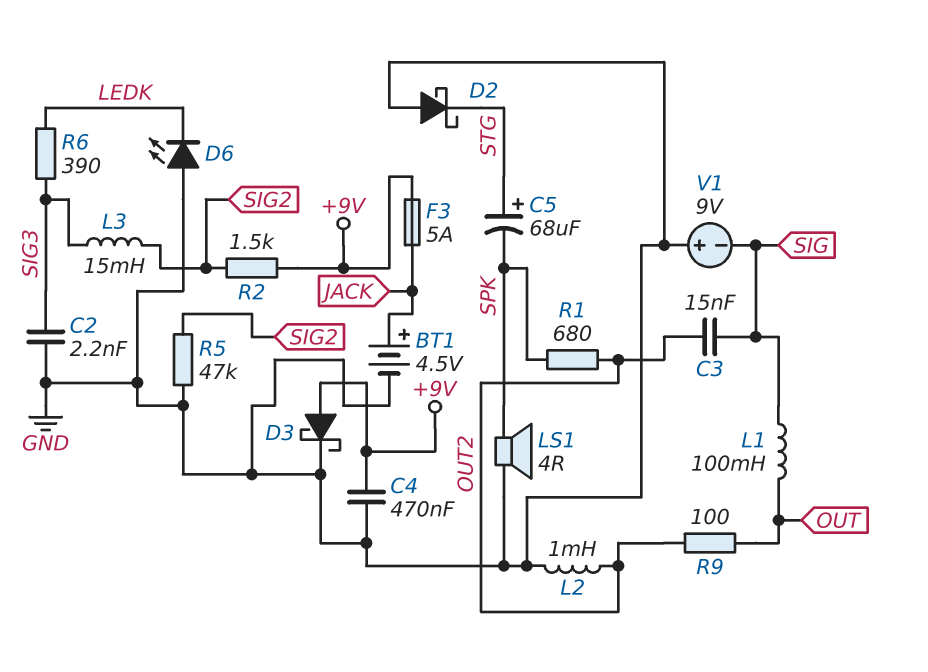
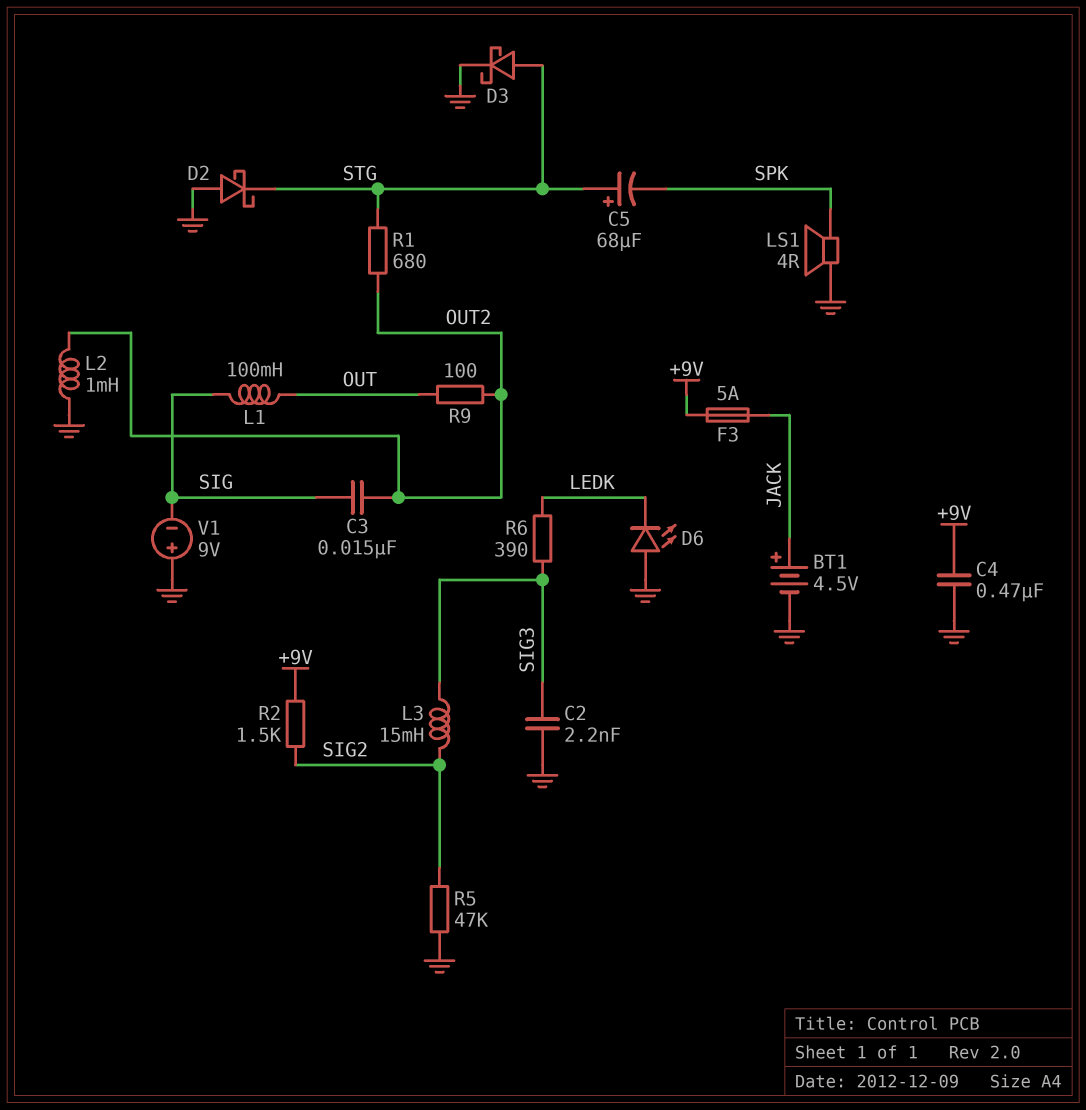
D3: schottky (A +9V, K GND) -> schottky (A STG, K GND)
R1: 680 (OUT2, SPK) -> 680 (OUT2, STG)

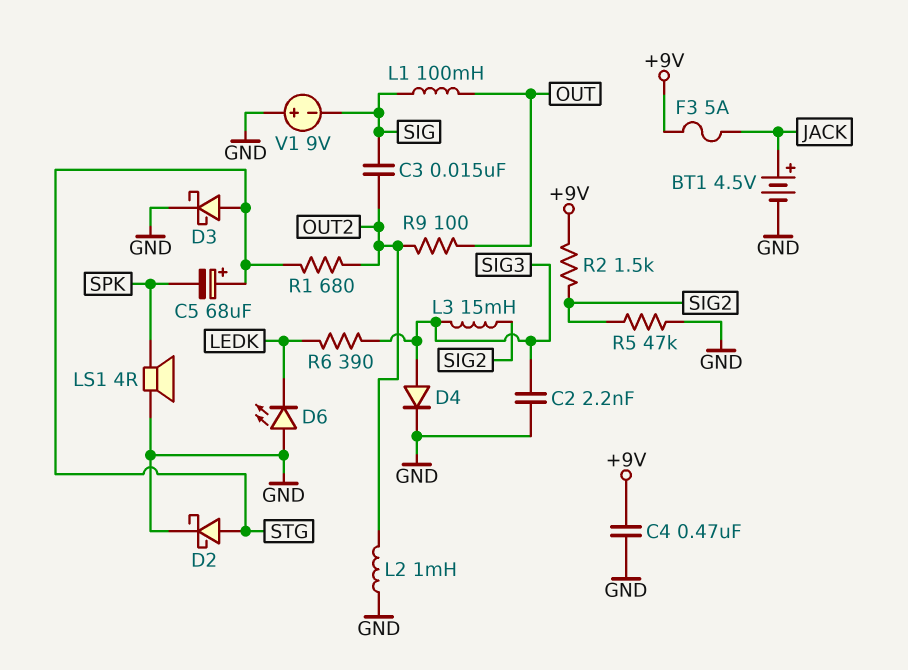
D2: schottky (A GND, K STG) -> schottky (A STG, K GND)
D4: none -> diode (A SIG3, K GND)

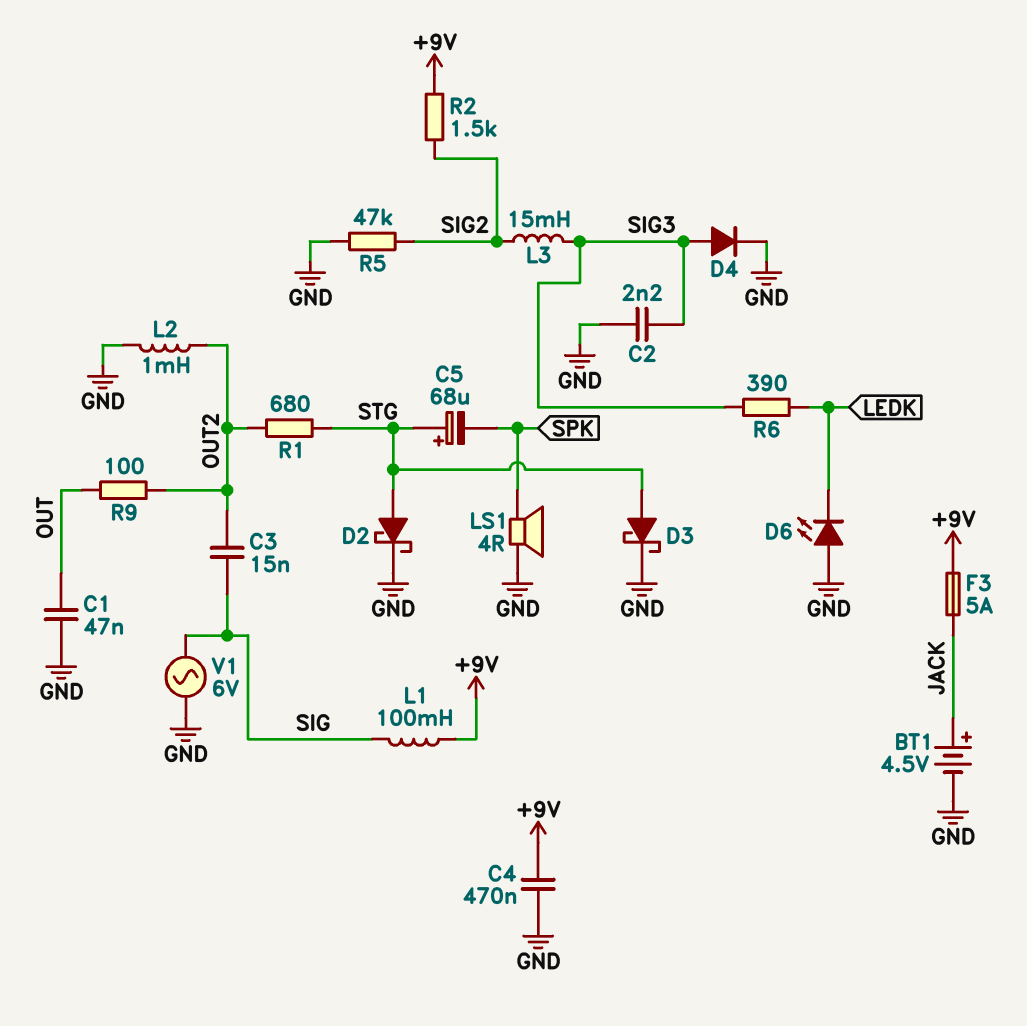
C1: none -> 47nF (GND, OUT)
L1: 100mH (OUT, SIG) -> 100mH (+9V, SIG)
V1: 9V (plus GND, minus SIG) -> AC 6V (GND, SIG)

